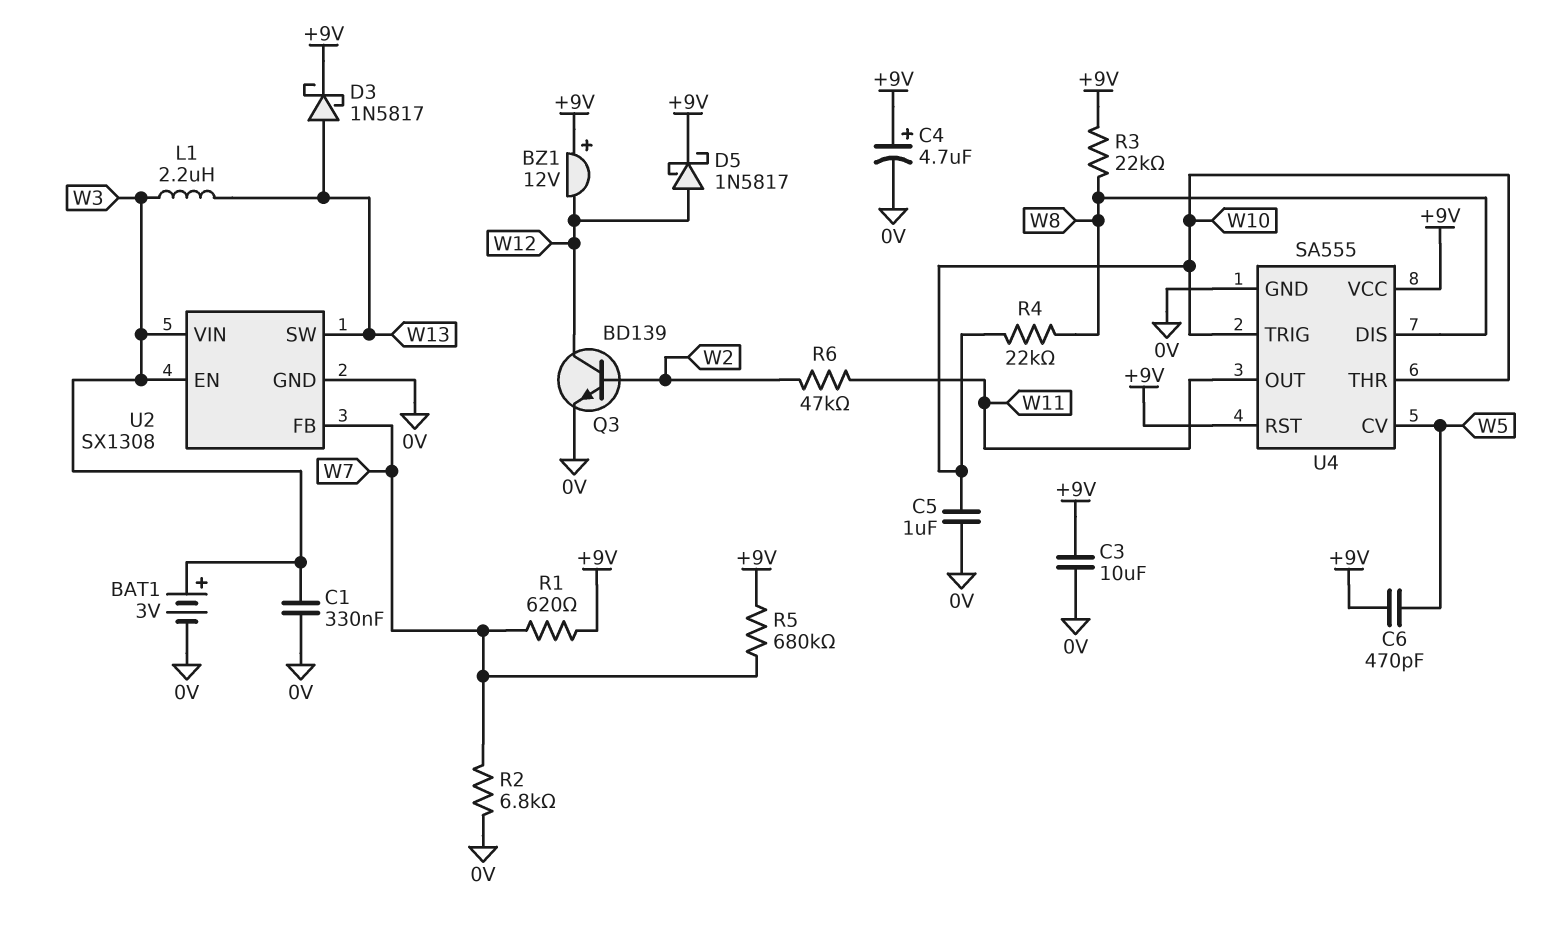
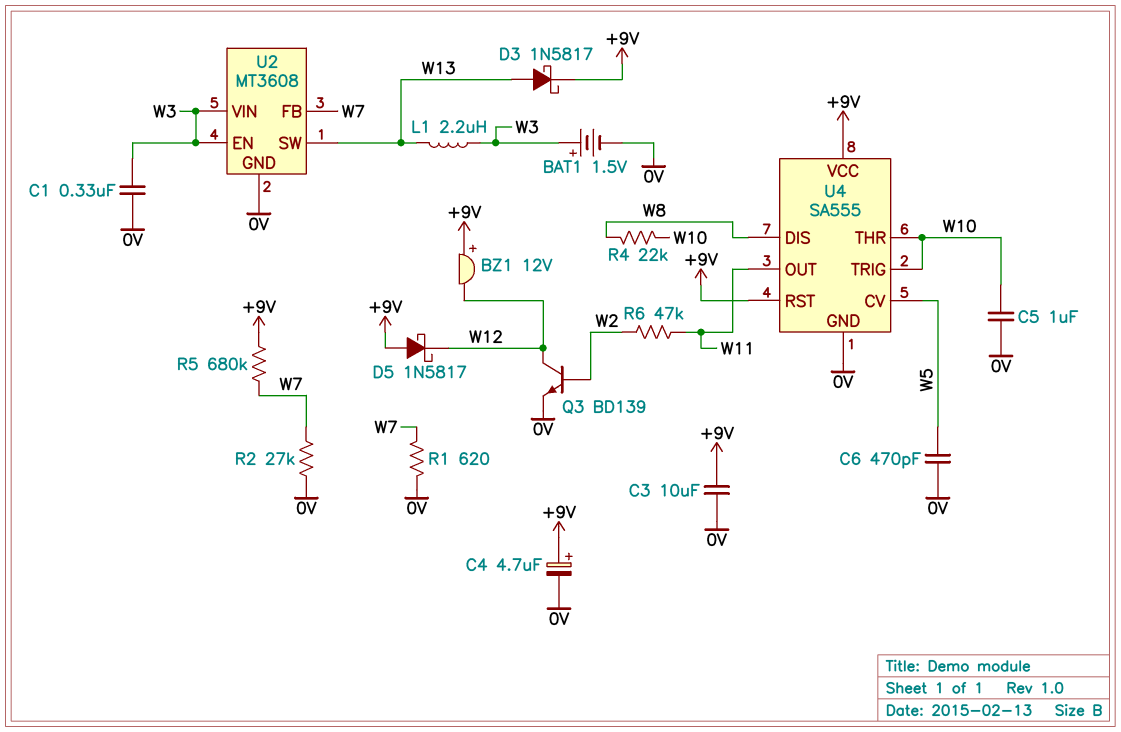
BAT1: 3V (plus W3, minus 0V) -> 1.5V (plus W3, minus 0V)
C6: 470pF (+9V, W5) -> 470pF (0V, W5)
D5: schottky 1N5817 (A W12, K +9V) -> schottky 1N5817 (A +9V, K W12)
R1: 620 (+9V, W7) -> 620 (0V, W7)
R2: 6.8k (0V, W7) -> 27k (0V, W7)
R3: 22k (+9V, W8) -> none
U2: SX1308 -> MT3608

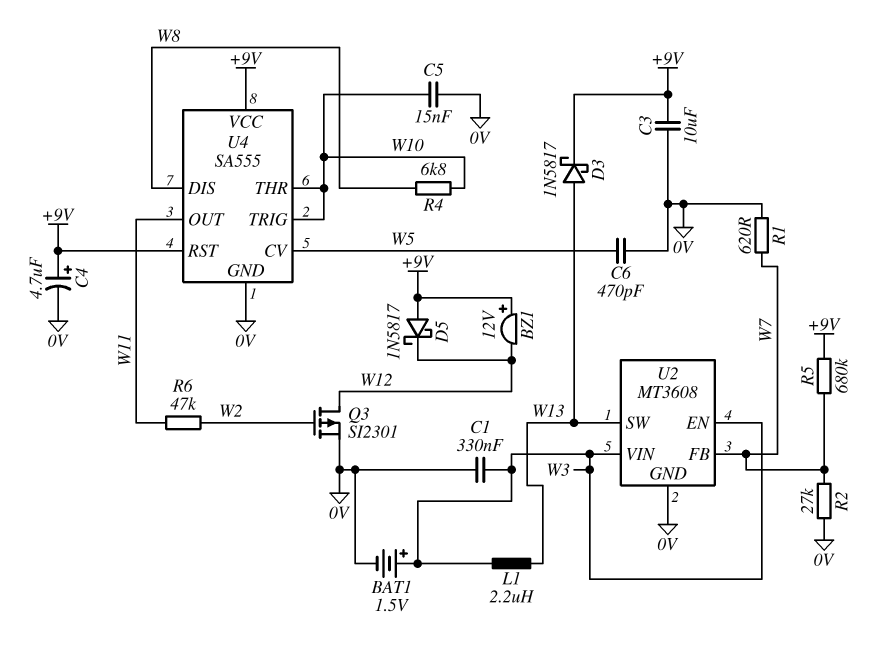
C5: 1uF (0V, W10) -> 15nF (0V, W10)
Q3: NPN BD139 (B W2, C W12, E 0V) -> PMOS SI2301 (G W2, D W12, S 0V)
R4: 22k (W8, W10) -> 6.8k (W8, W10)

